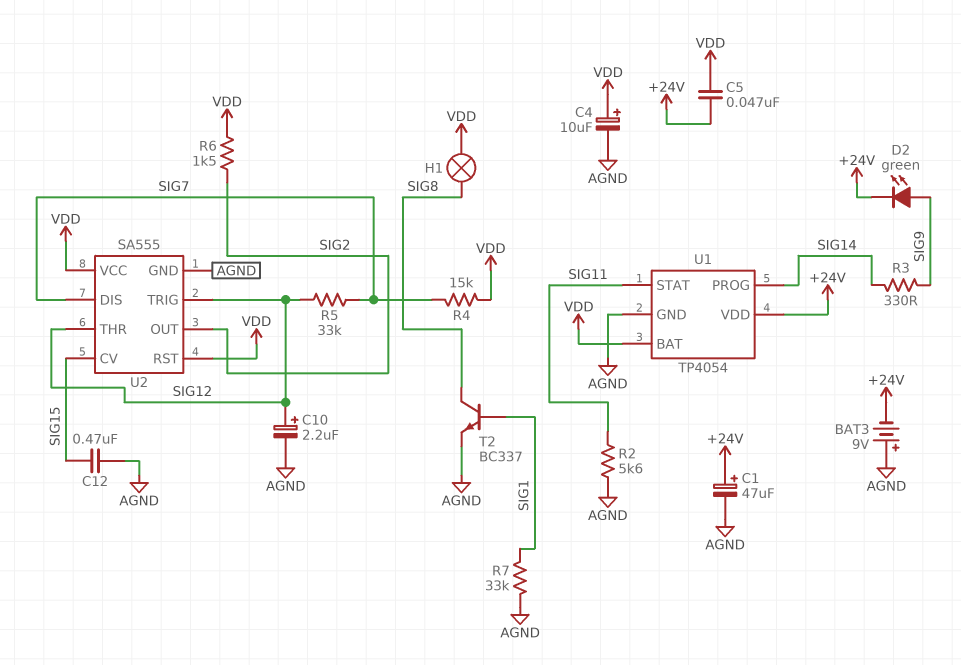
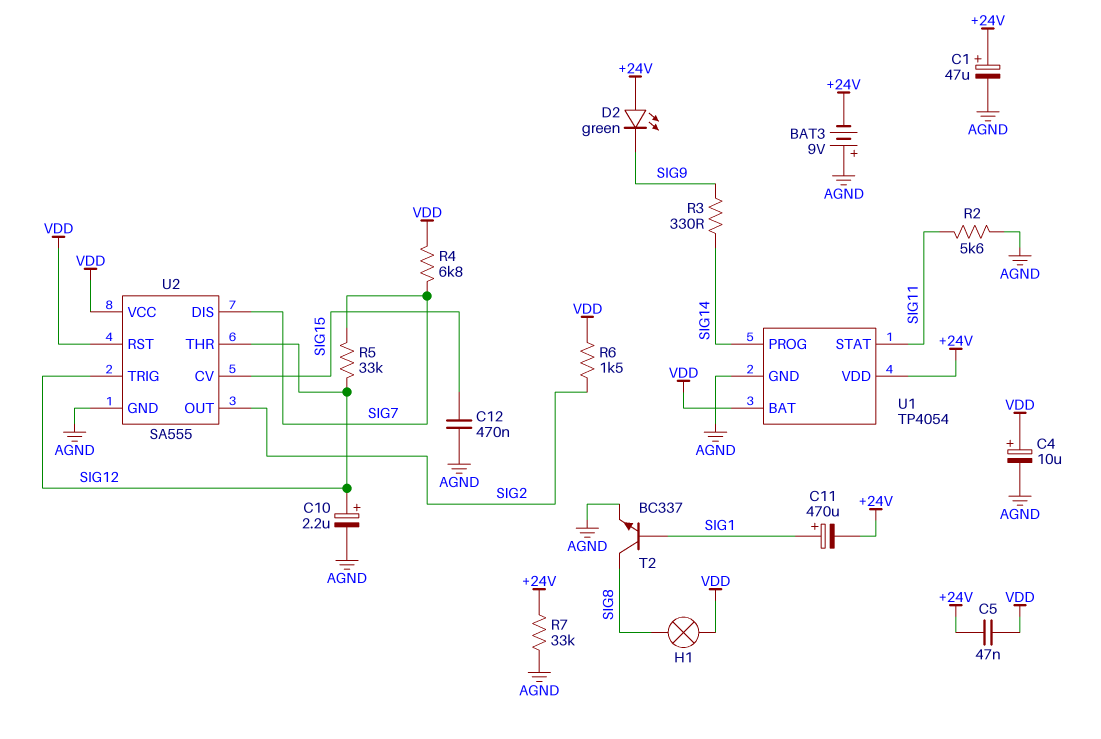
C11: none -> 470uF (plus SIG1, minus +24V)
D2: LED green (A SIG9, K +24V) -> LED green (A +24V, K SIG9)
R4: 15k (SIG7, VDD) -> 6.8k (SIG7, VDD)
R7: 33k (AGND, SIG1) -> 33k (+24V, AGND)

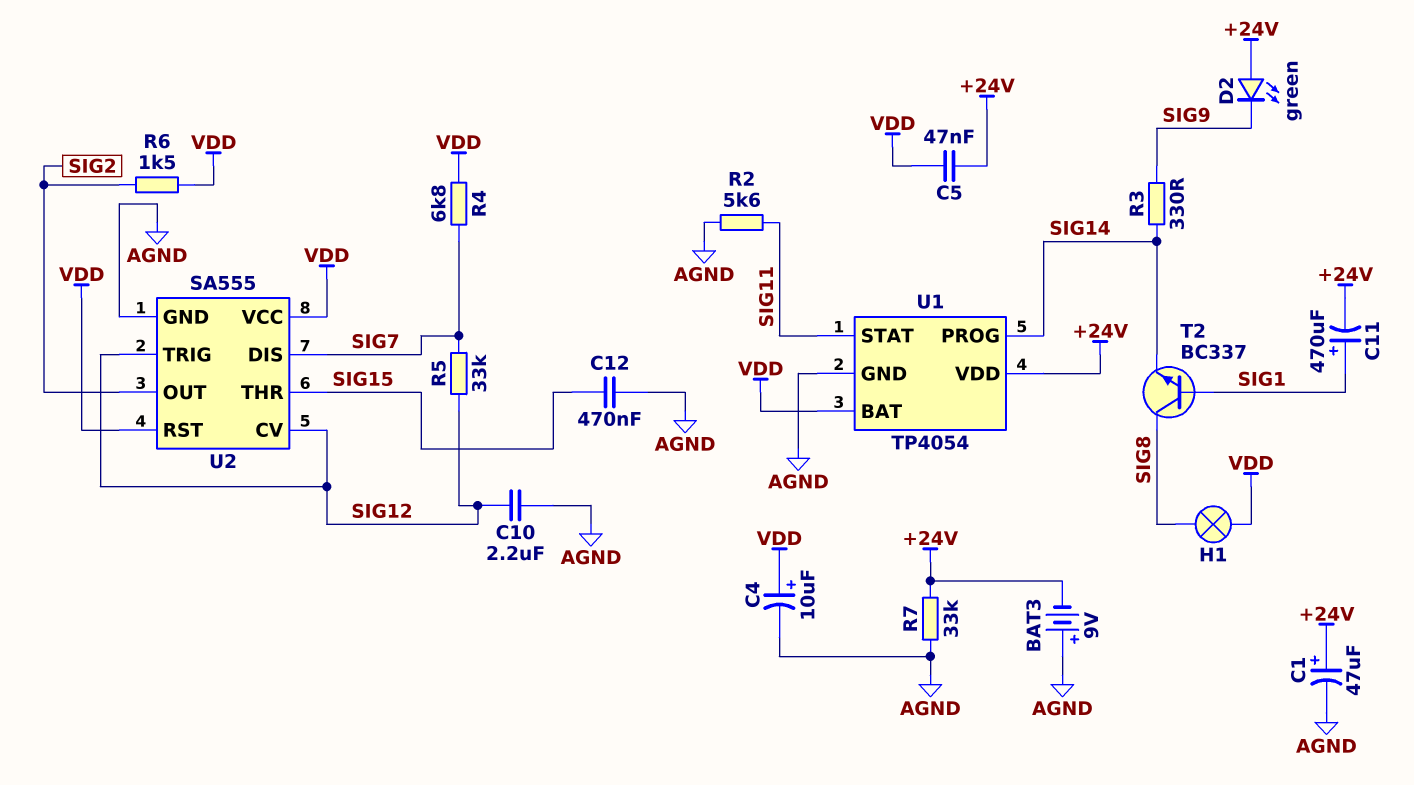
C10: 2.2uF (plus SIG12, minus AGND) -> 2.2uF (AGND, SIG12)
T2: NPN BC337 (B SIG1, C SIG8, E AGND) -> NPN BC337 (B SIG1, C SIG8, E SIG14)
U2 pin CV: SIG15 -> SIG12
U2 pin THR: SIG12 -> SIG15

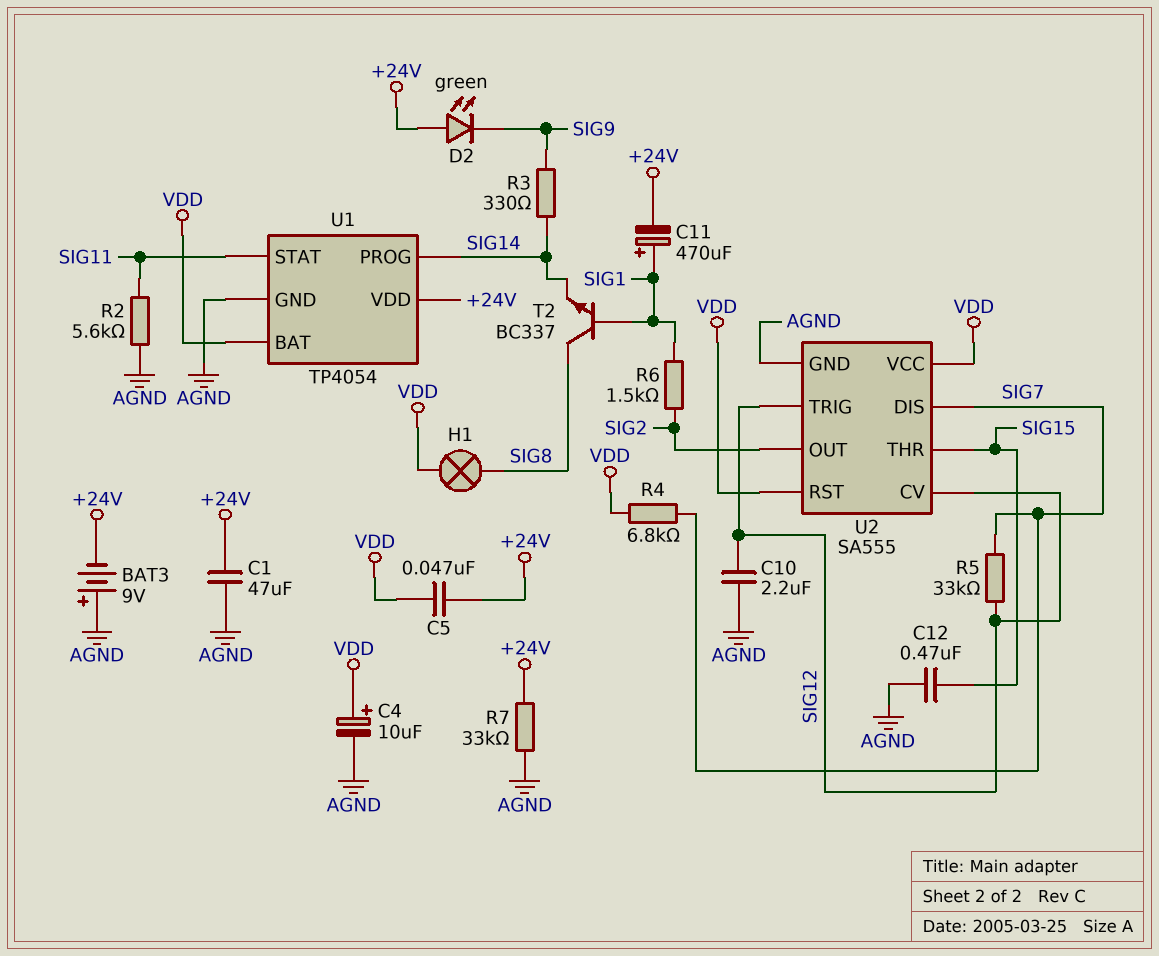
C1: 47uF (plus +24V, minus AGND) -> 47uF (+24V, AGND)
R6: 1.5k (SIG2, VDD) -> 1.5k (SIG1, SIG2)

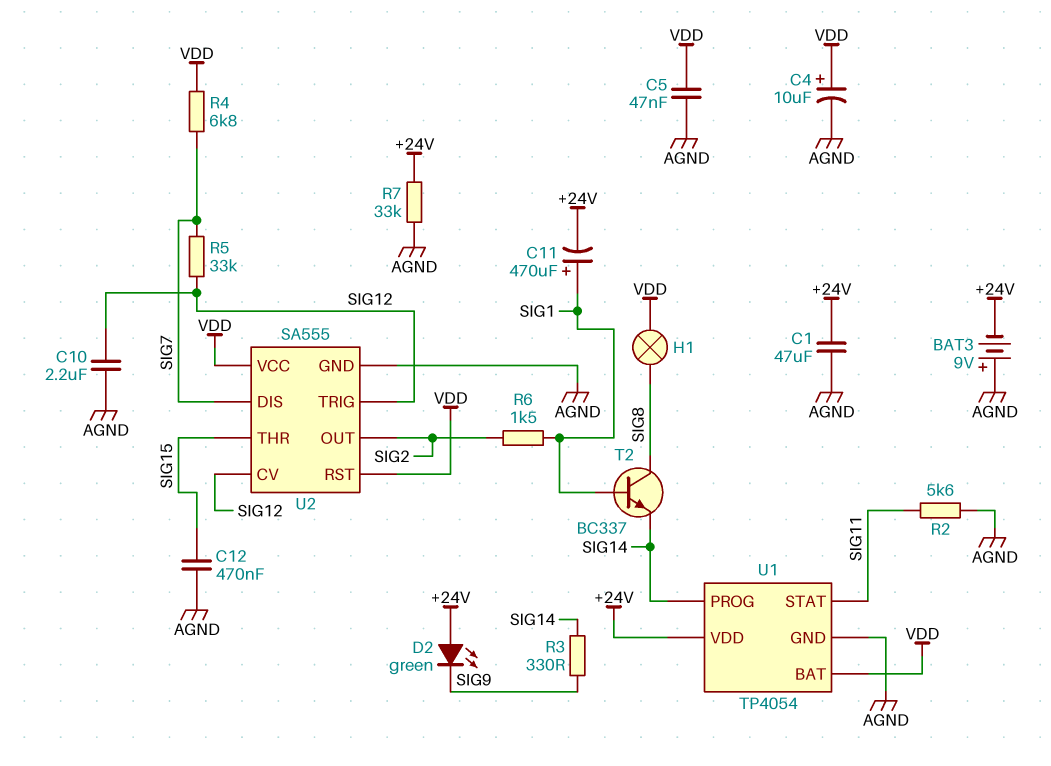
C5: 47nF (+24V, VDD) -> 47nF (AGND, VDD)

